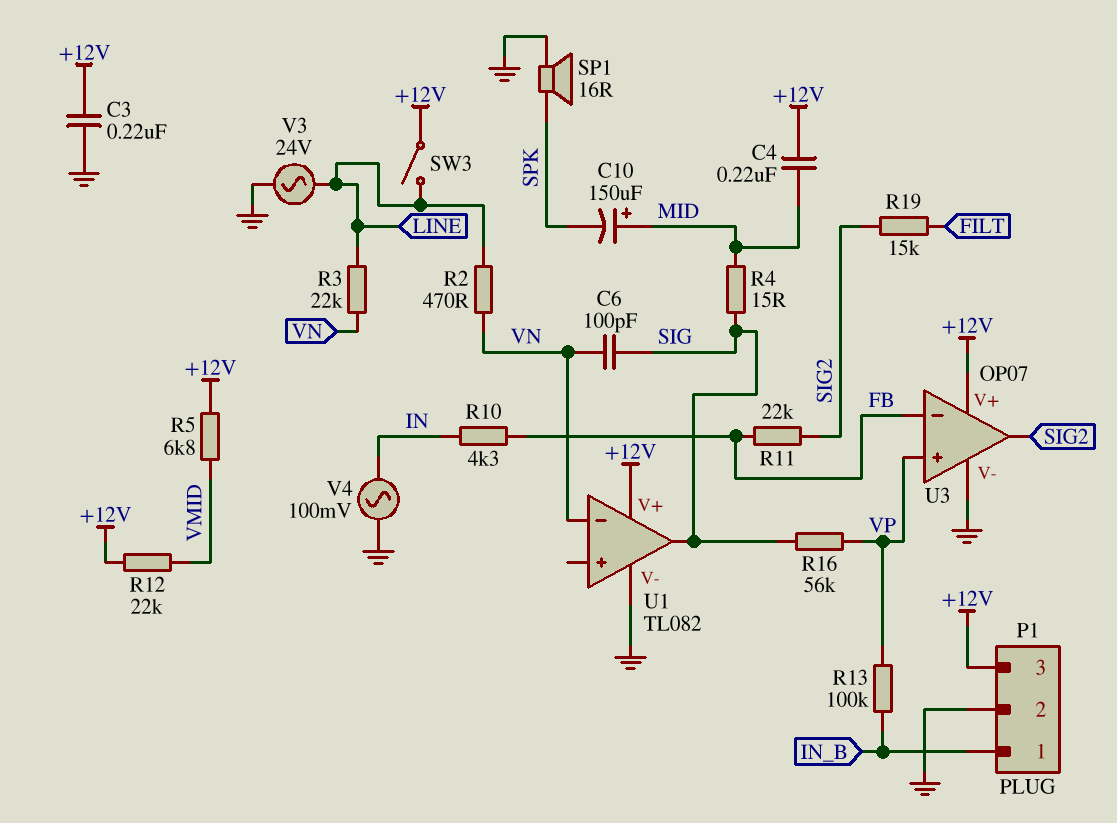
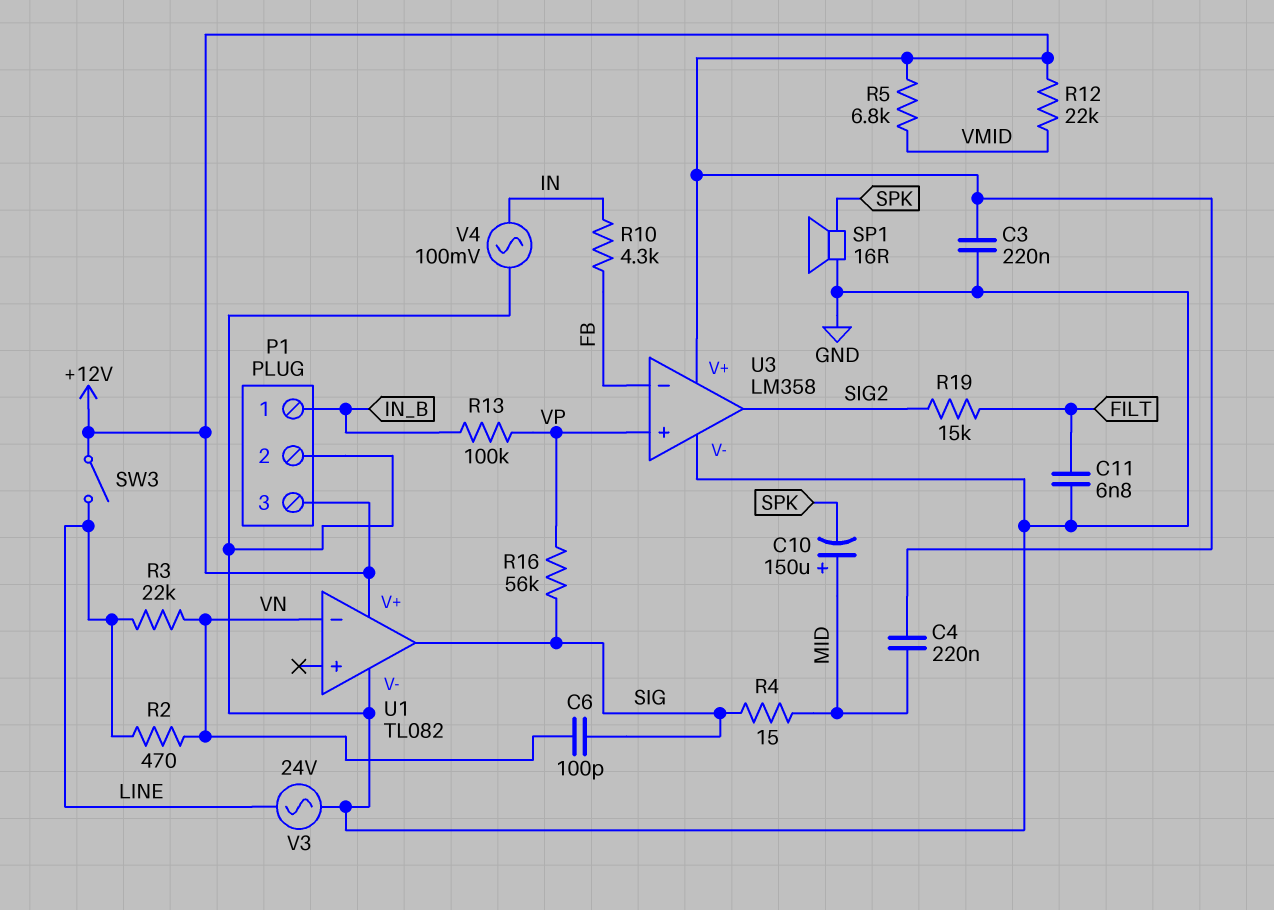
C11: none -> 6.8nF (FILT, GND)
R11: 22k (FB, SIG2) -> none
U3: OP07 -> LM358

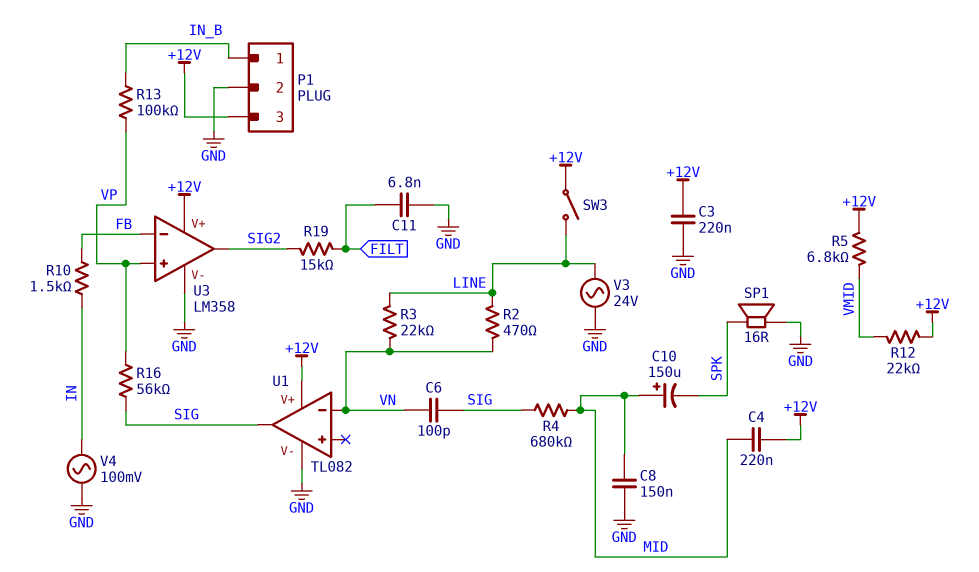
C8: none -> 150nF (GND, MID)
R4: 15 (MID, SIG) -> 680k (MID, SIG)
R10: 4.3k (FB, IN) -> 1.5k (FB, IN)

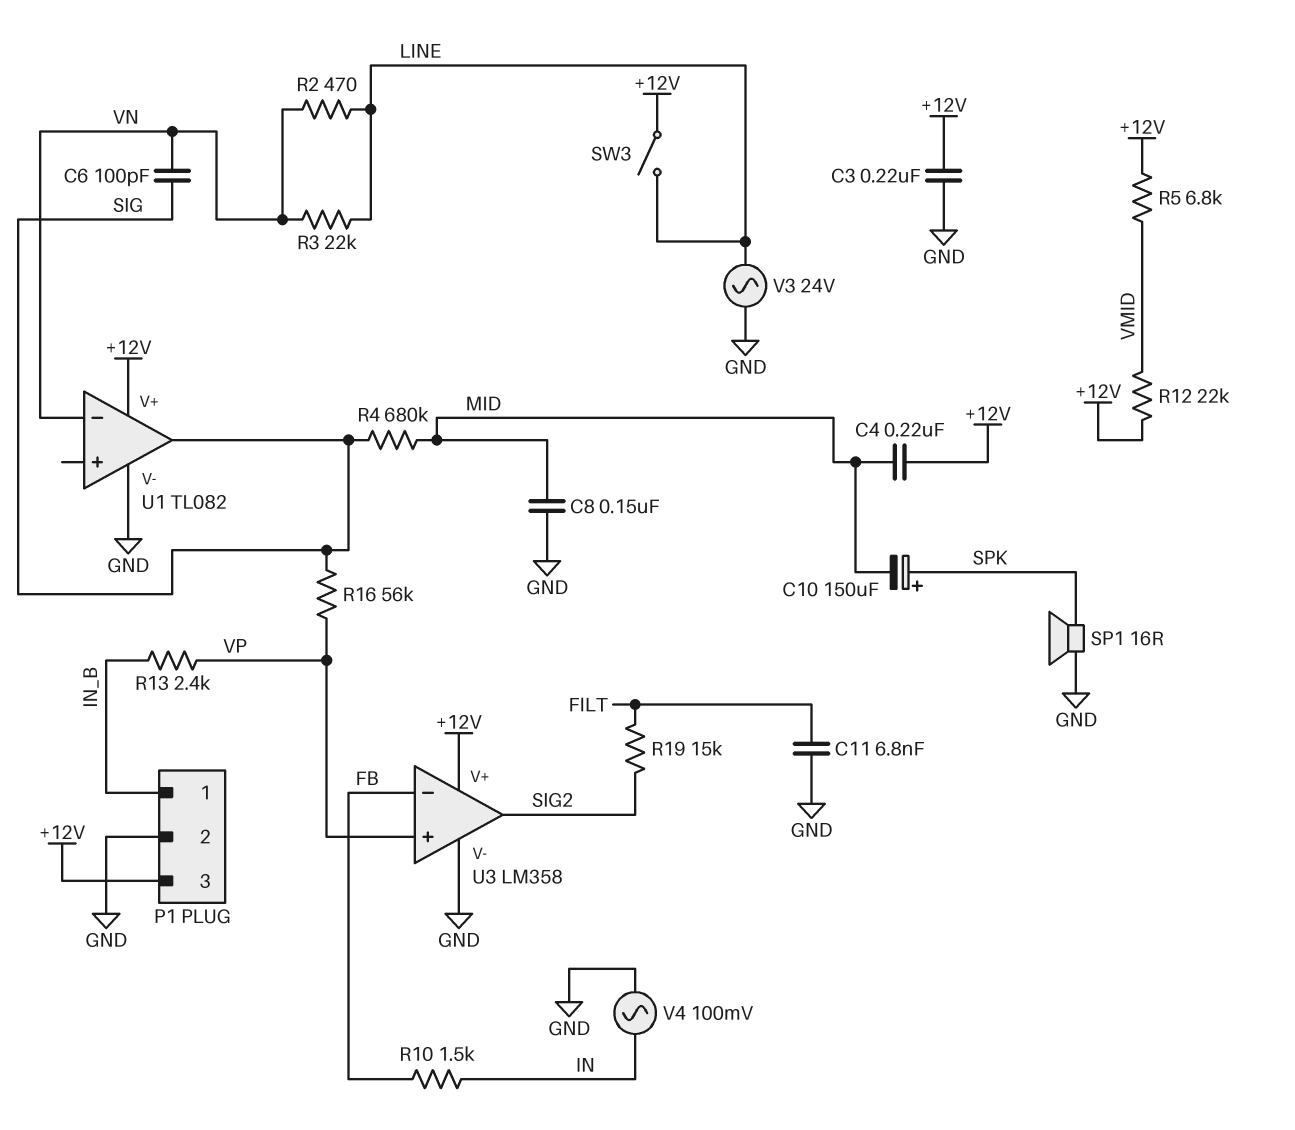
C10: 150uF (plus MID, minus SPK) -> 150uF (plus SPK, minus MID)
R13: 100k (IN_B, VP) -> 2.4k (IN_B, VP)

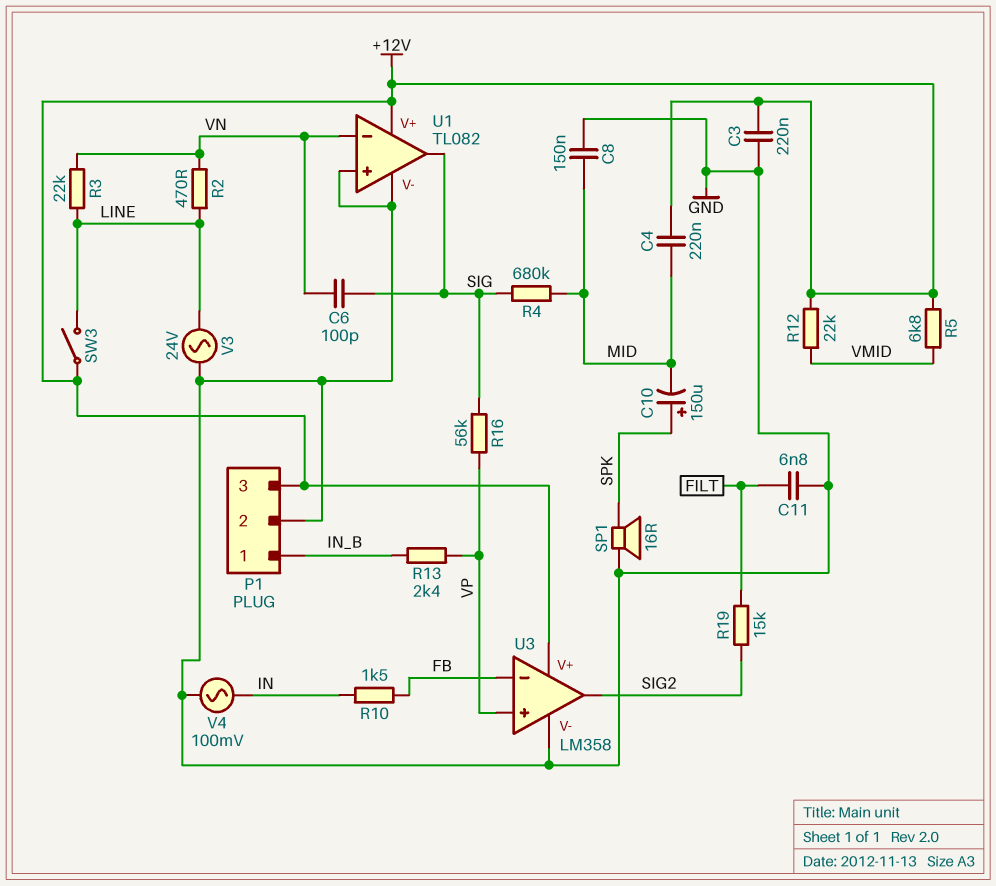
U1 pin in+: none -> GND

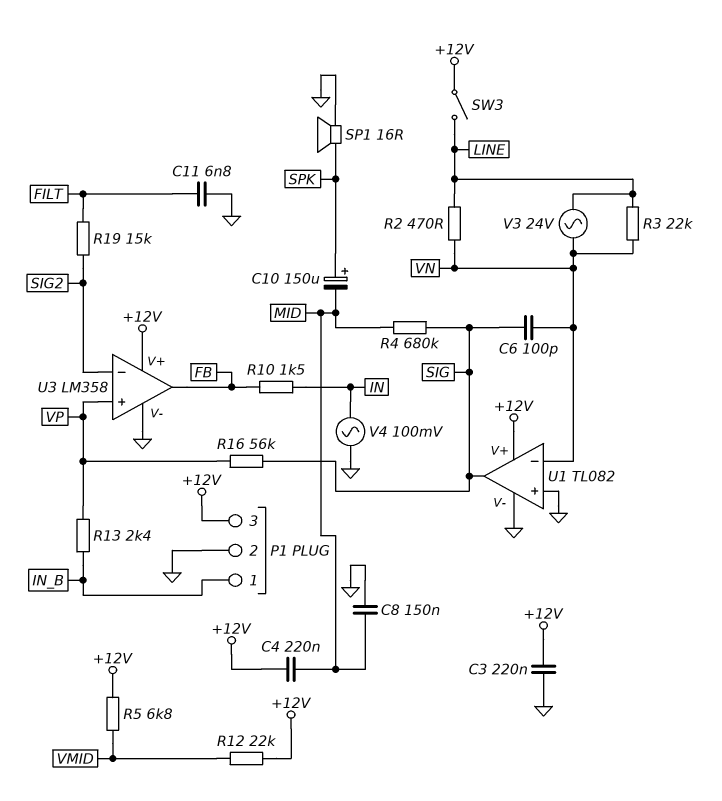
U3 pin in-: FB -> SIG2
U3 pin out: SIG2 -> FB
V3: AC 24V (GND, LINE) -> AC 24V (LINE, VN)

